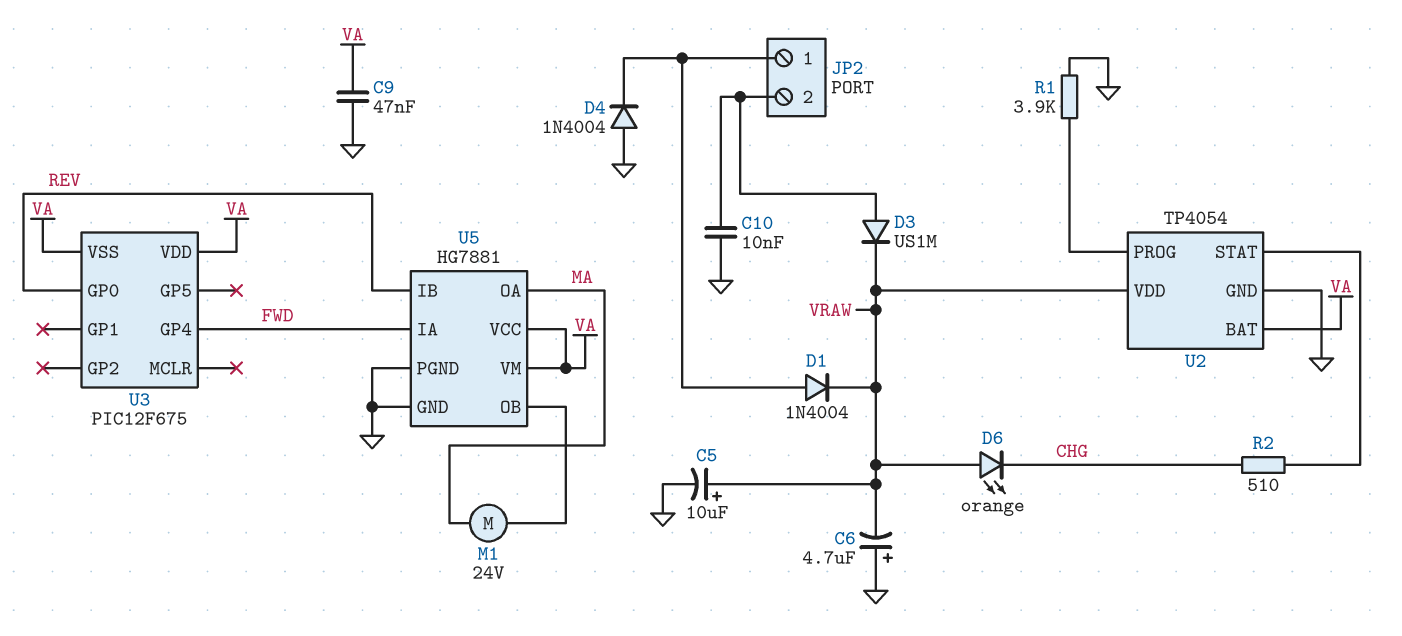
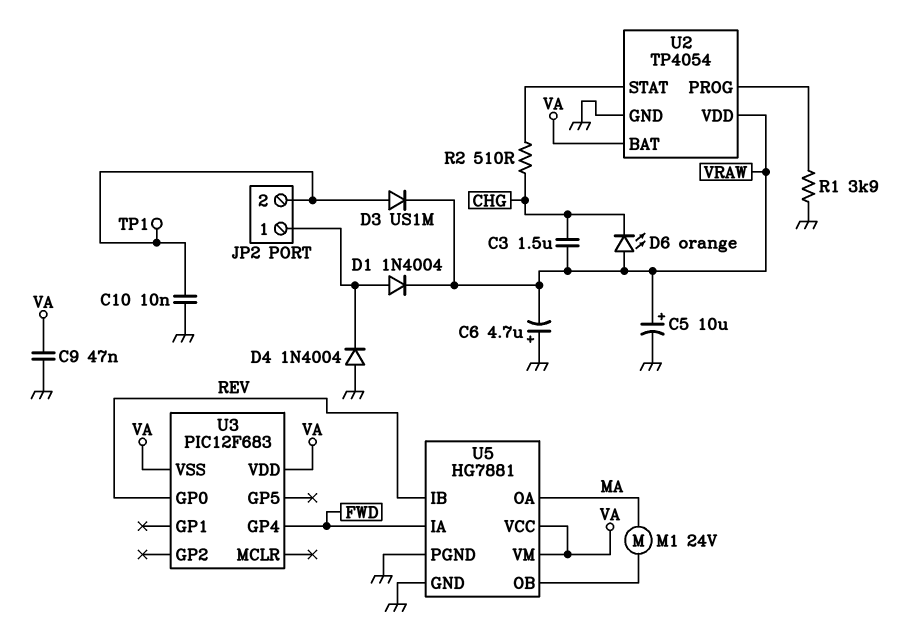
C3: none -> 1.5uF (CHG, VRAW)
TP1: none -> test point (JP2/2)
U3: PIC12F675 -> PIC12F683

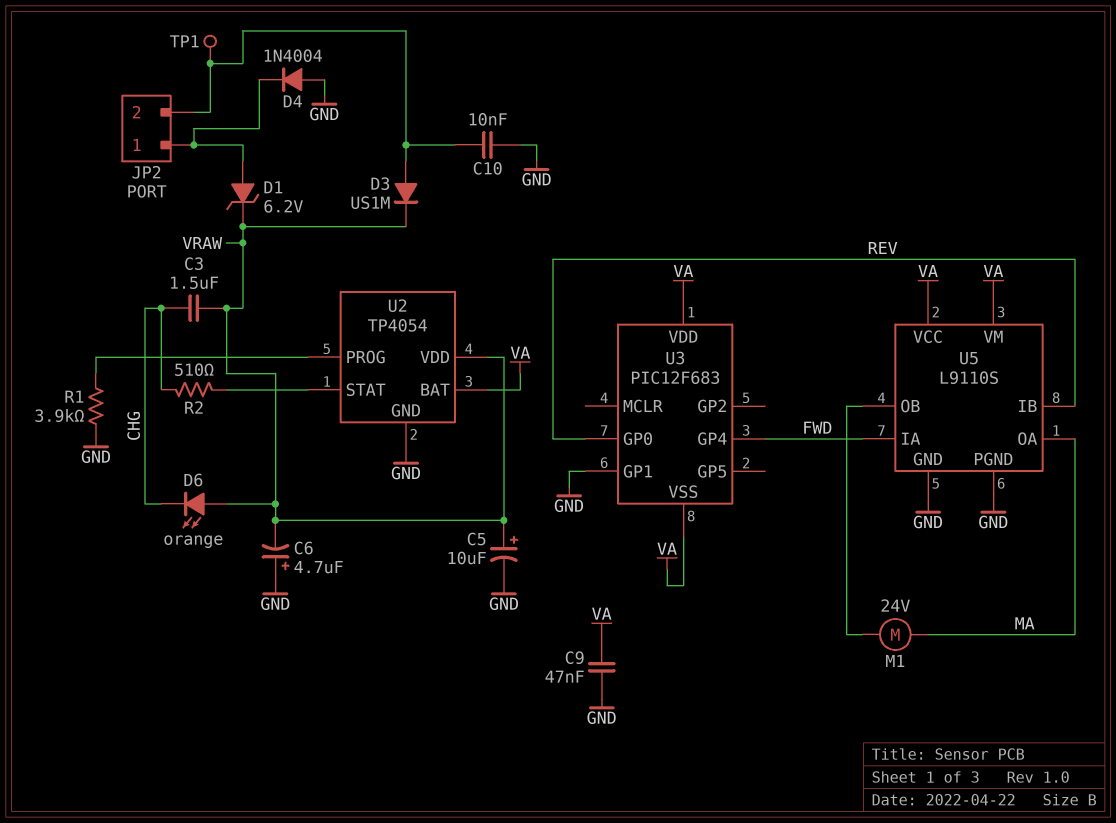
D1: diode 1N4004 (A JP2/1, K VRAW) -> zener 6.2V (A JP2/1, K VRAW)
U3 pin GP1: none -> GND
U5: HG7881 -> L9110S

